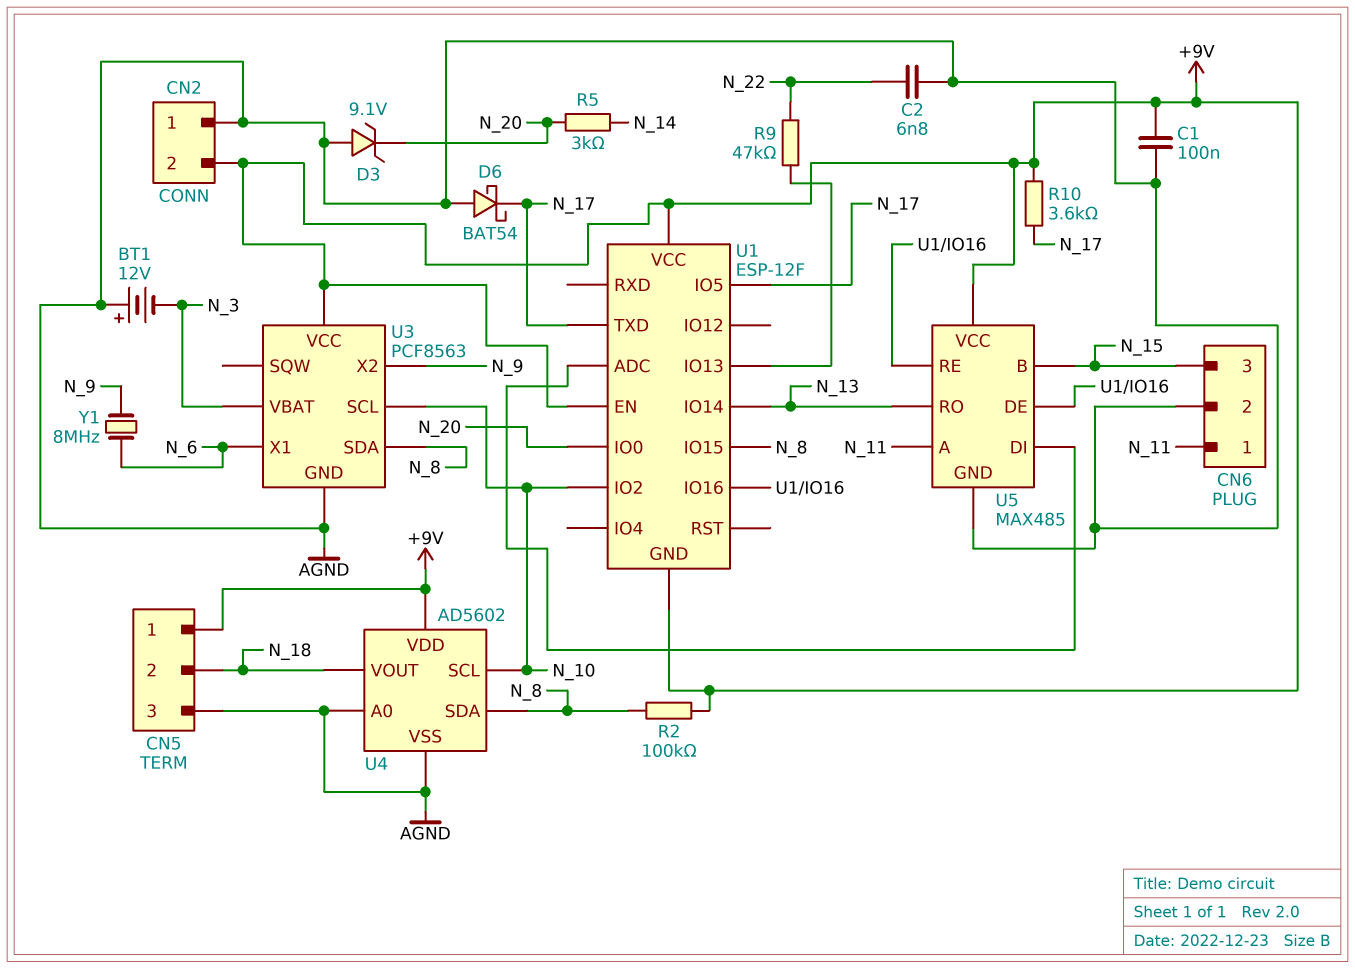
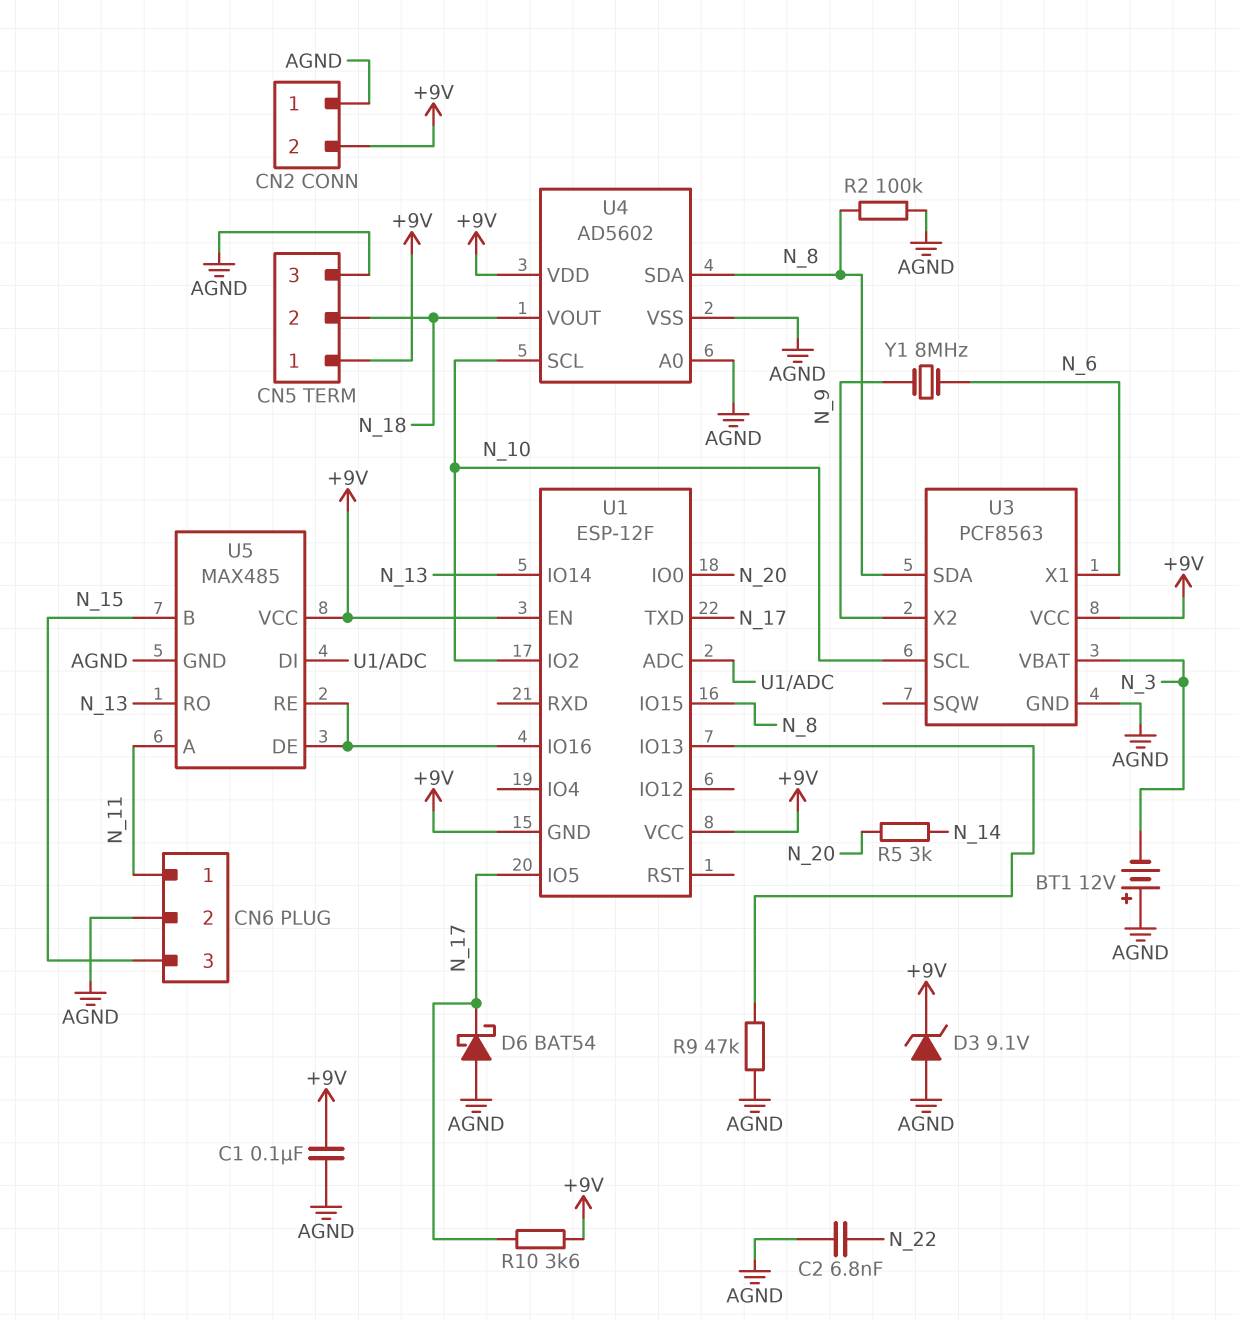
D3: zener 9.1V (A AGND, K N_20) -> zener 9.1V (A AGND, K +9V)
R2: 100k (+9V, N_8) -> 100k (AGND, N_8)
R9: 47k (N_22, U1/IO13) -> 47k (AGND, U1/IO13)

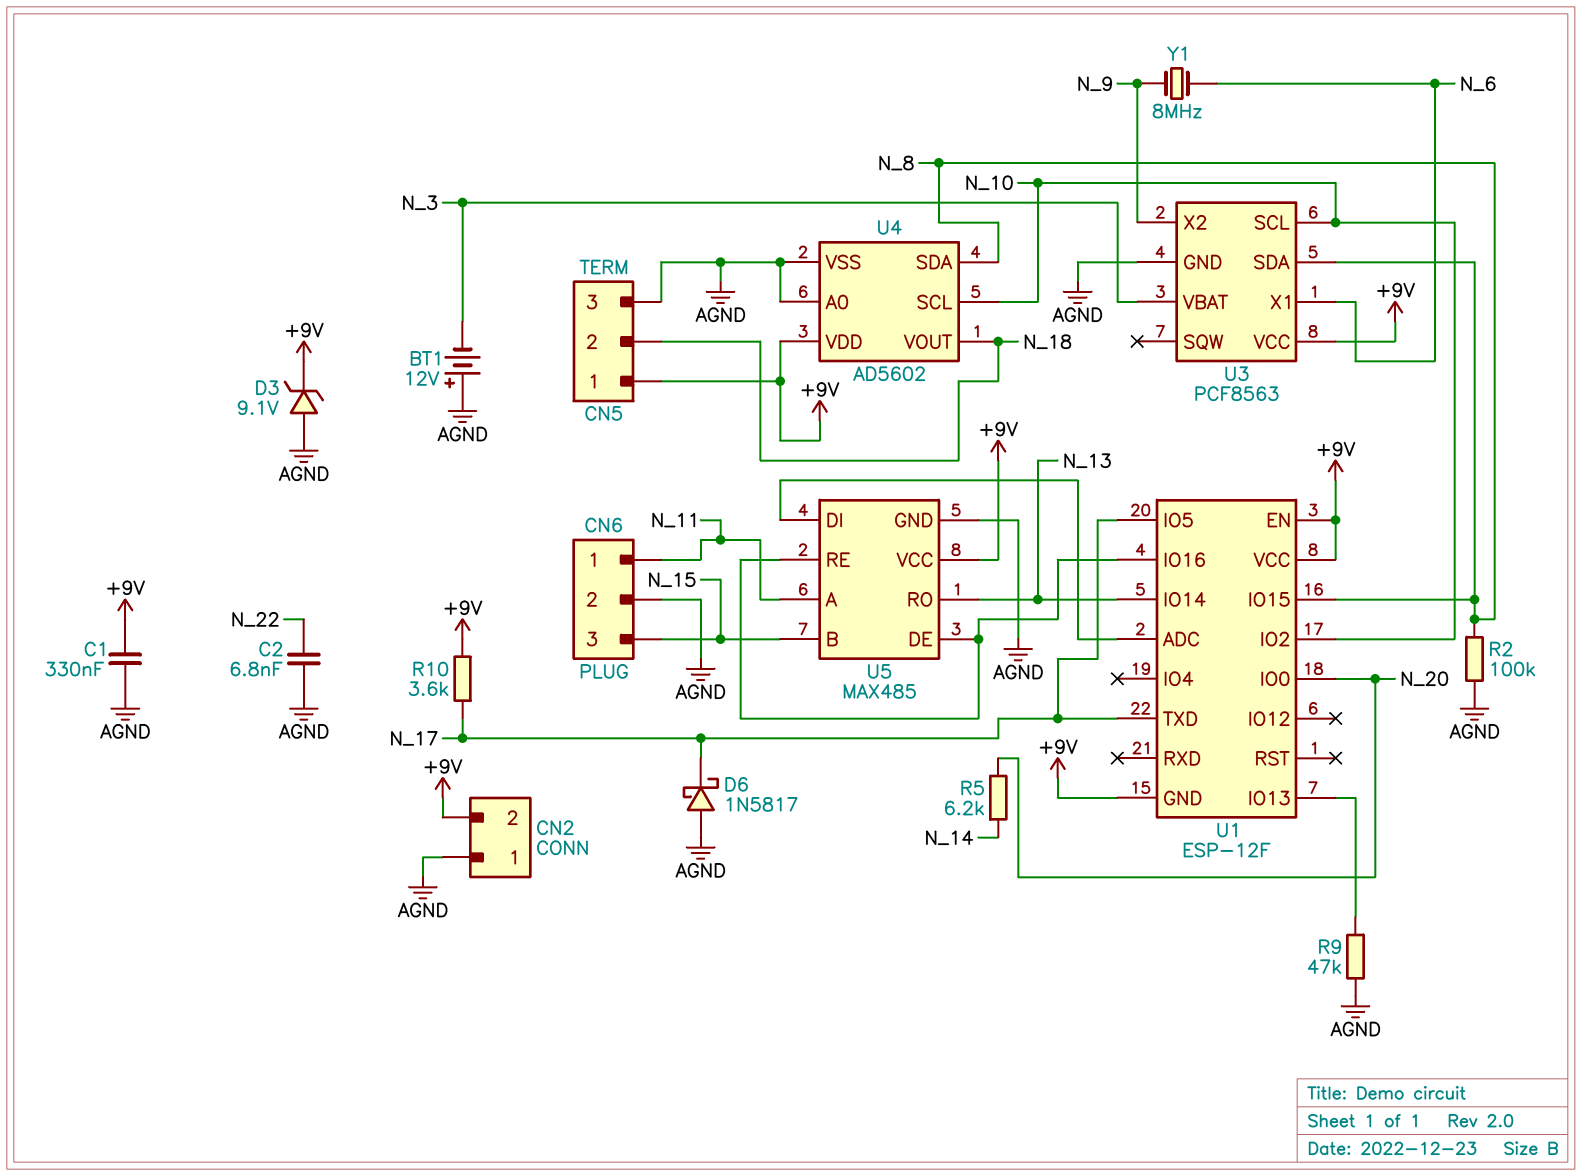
C1: 100nF (+9V, AGND) -> 330nF (+9V, AGND)
D6: schottky BAT54 (A AGND, K N_17) -> schottky 1N5817 (A AGND, K N_17)
R5: 3k (N_14, N_20) -> 6.2k (N_14, N_20)

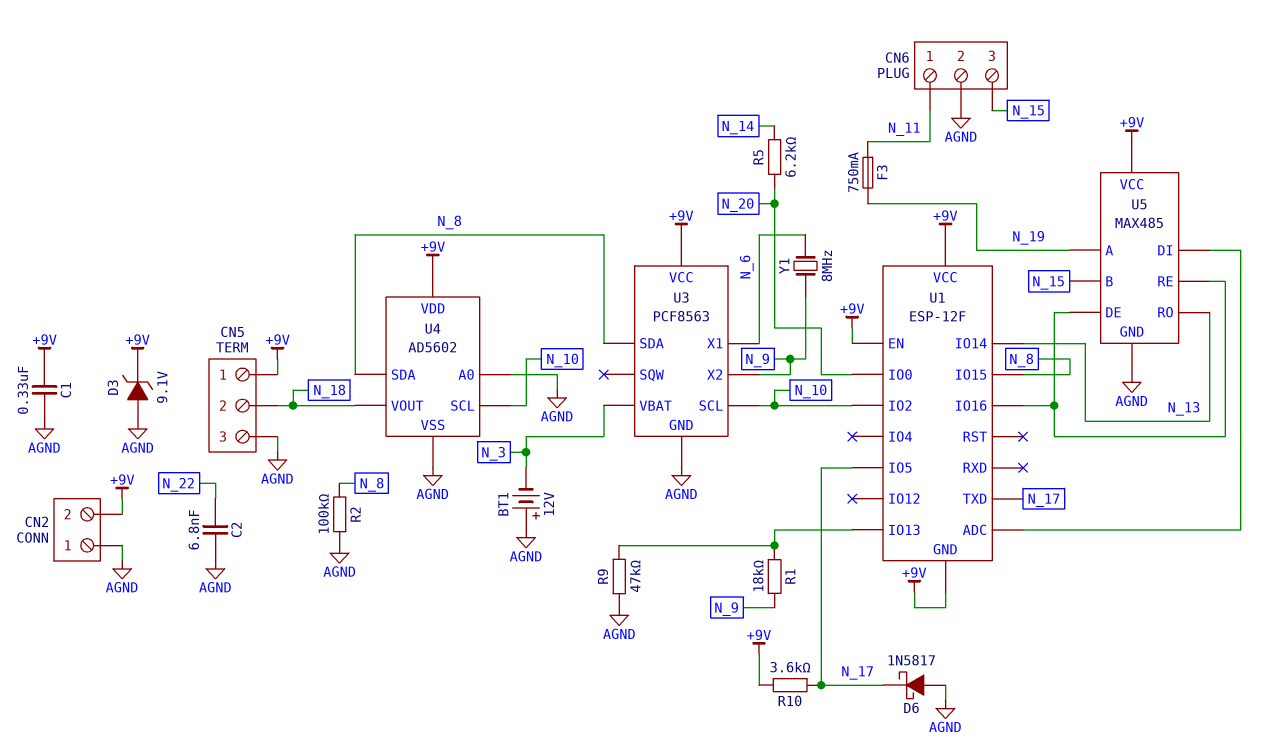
F3: none -> 750mA (N_11, N_19)
R1: none -> 18k (N_9, U1/IO13)
U5 pin A: N_11 -> N_19

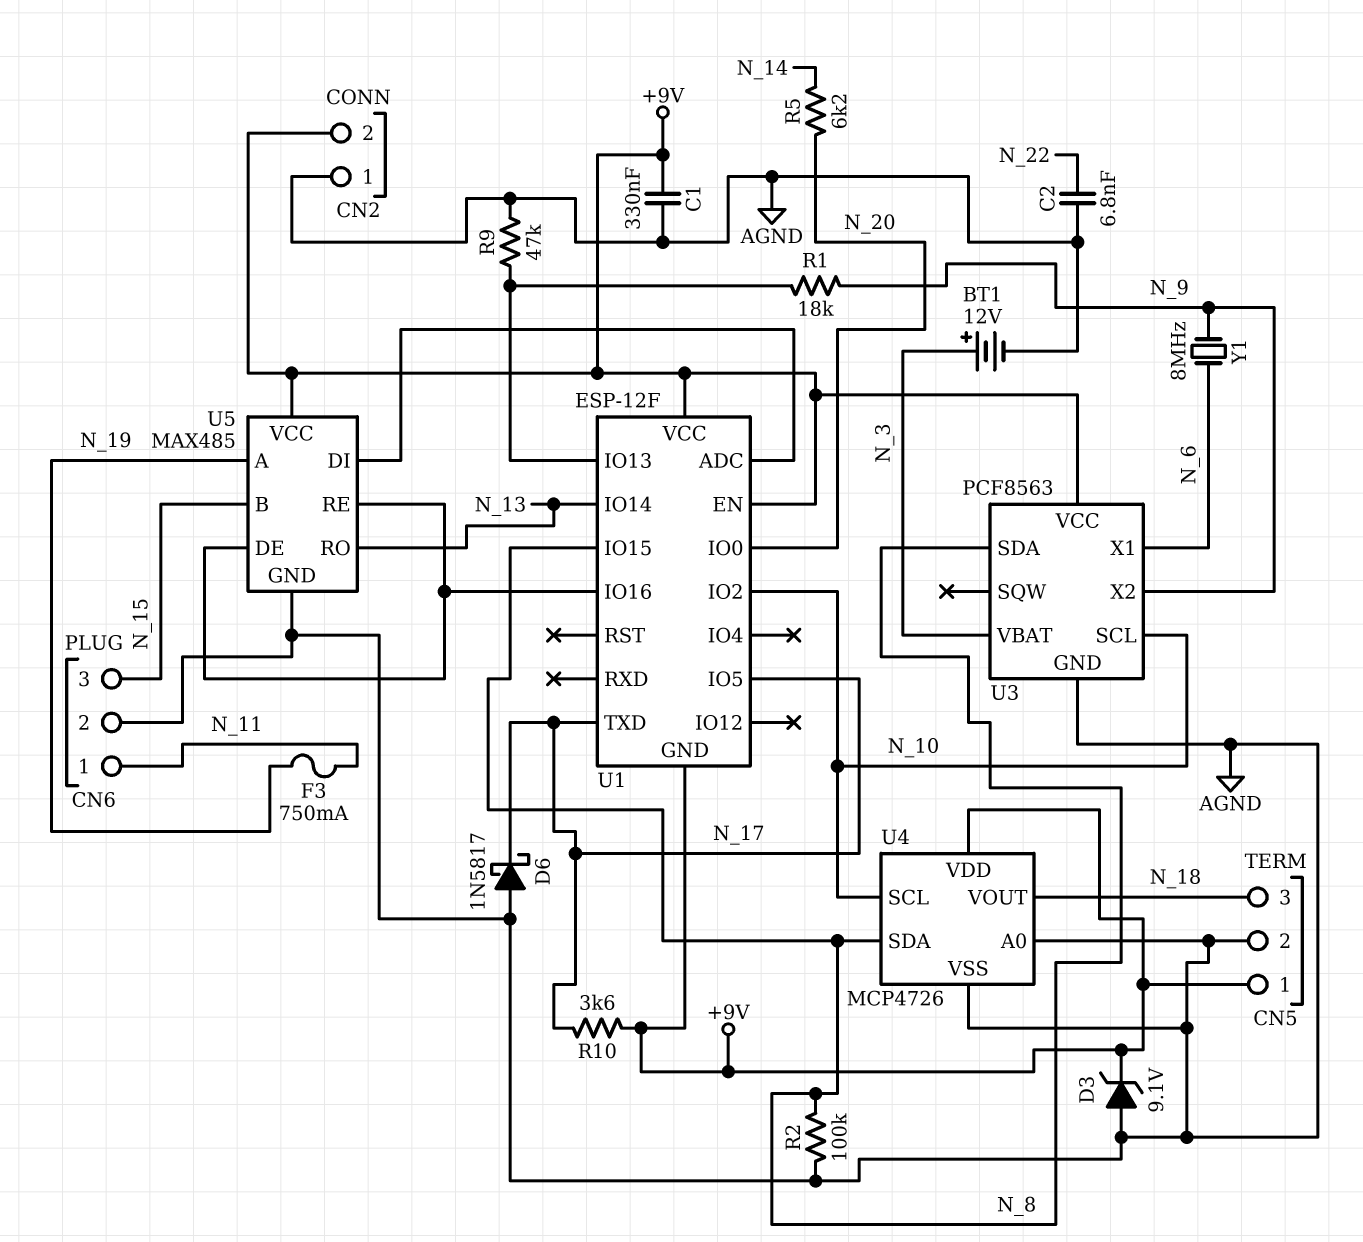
BT1: 12V (plus AGND, minus N_3) -> 12V (plus N_3, minus AGND)
CN5 pin 2: N_18 -> AGND
CN5 pin 3: AGND -> N_18
U4: AD5602 -> MCP4726

